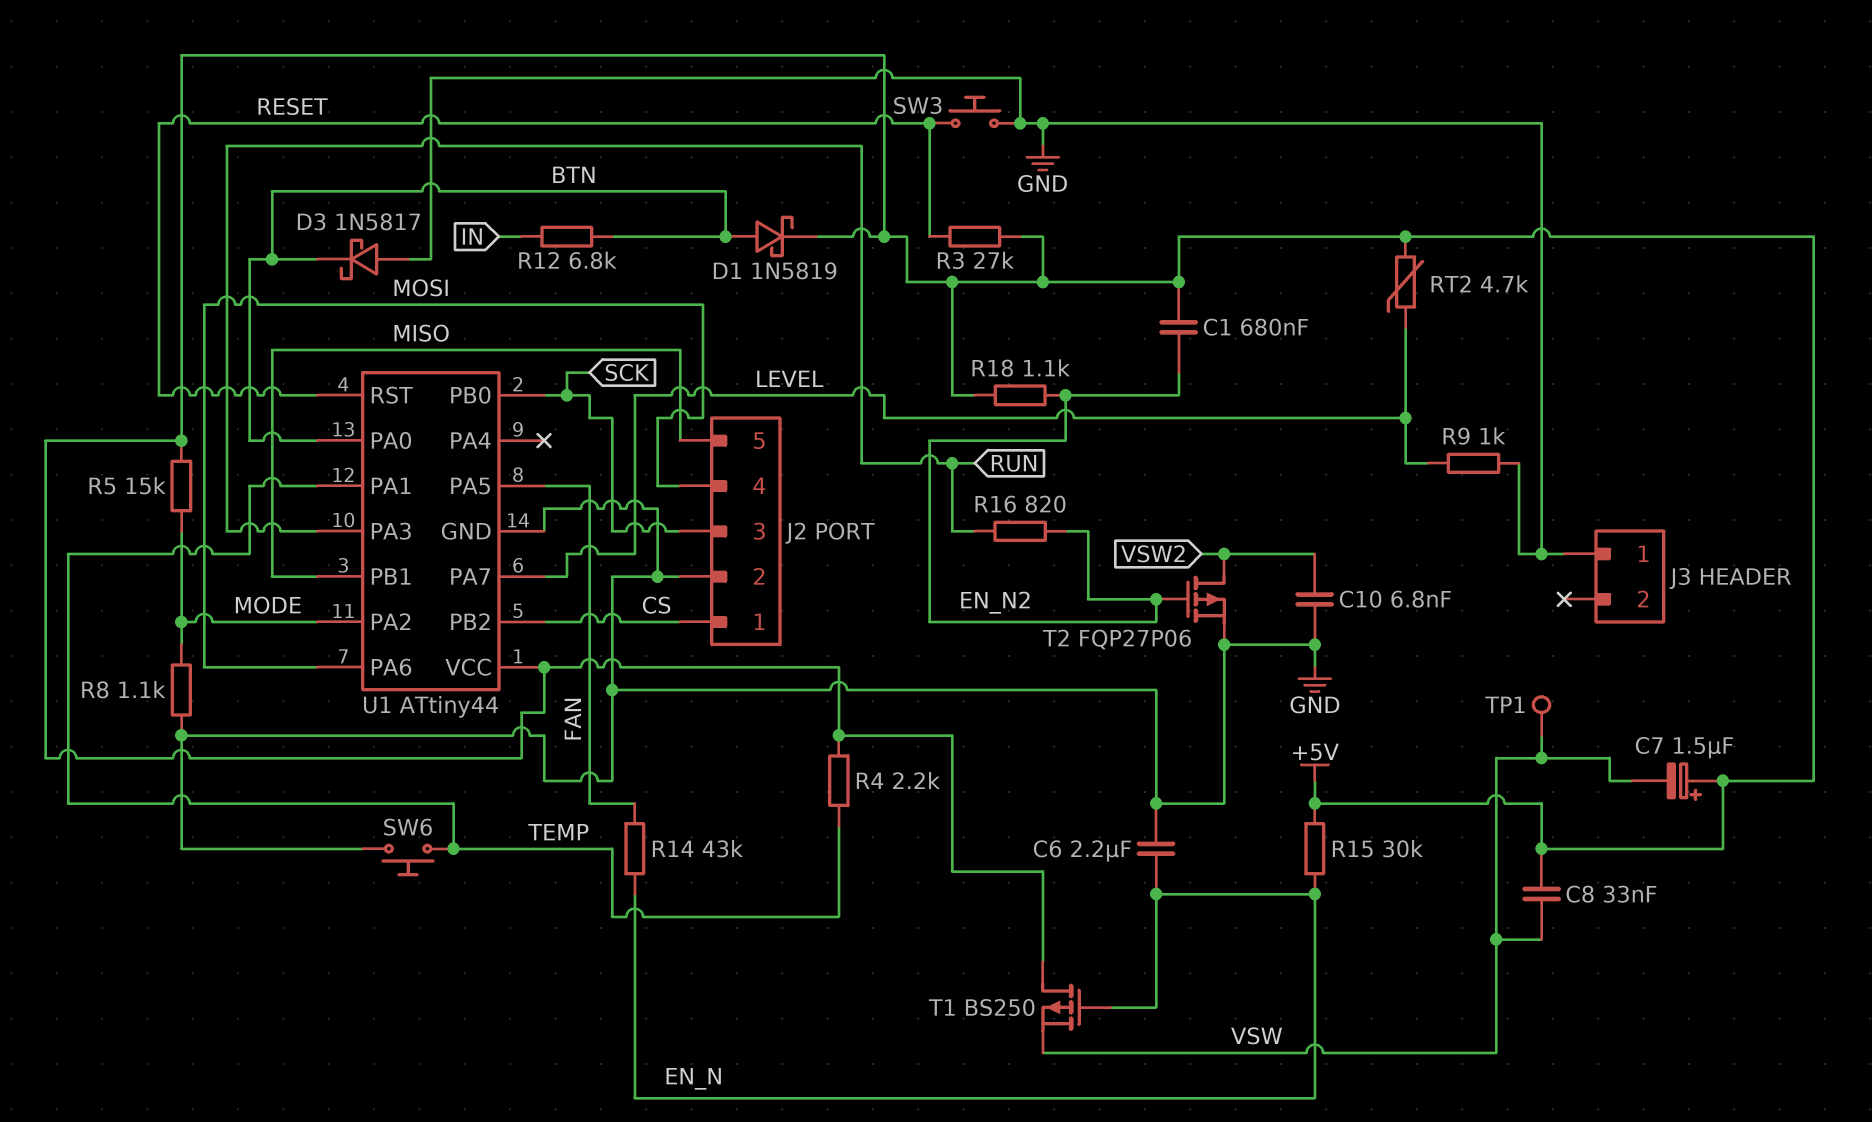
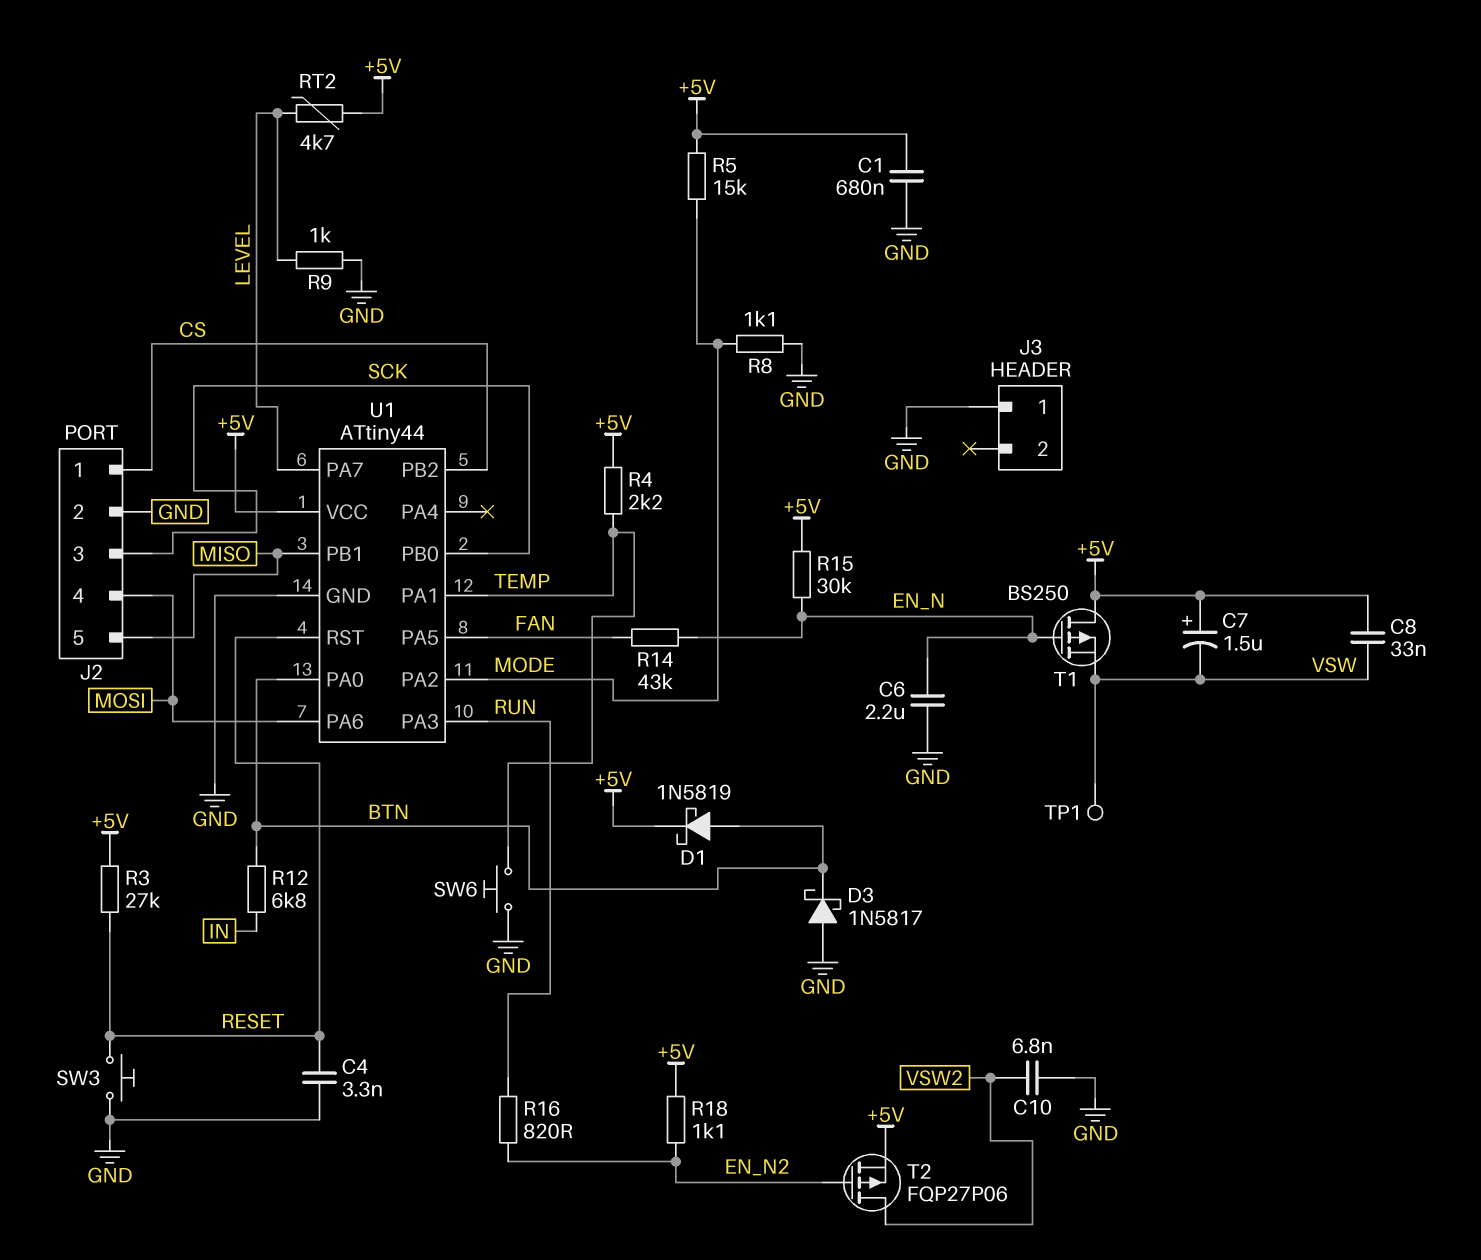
C1: 680nF (+5V, EN_N2) -> 680nF (+5V, GND)
C4: none -> 3.3nF (GND, RESET)
T2: PMOS FQP27P06 (G EN_N2, D VSW2, S GND) -> PMOS FQP27P06 (G EN_N2, D VSW2, S +5V)

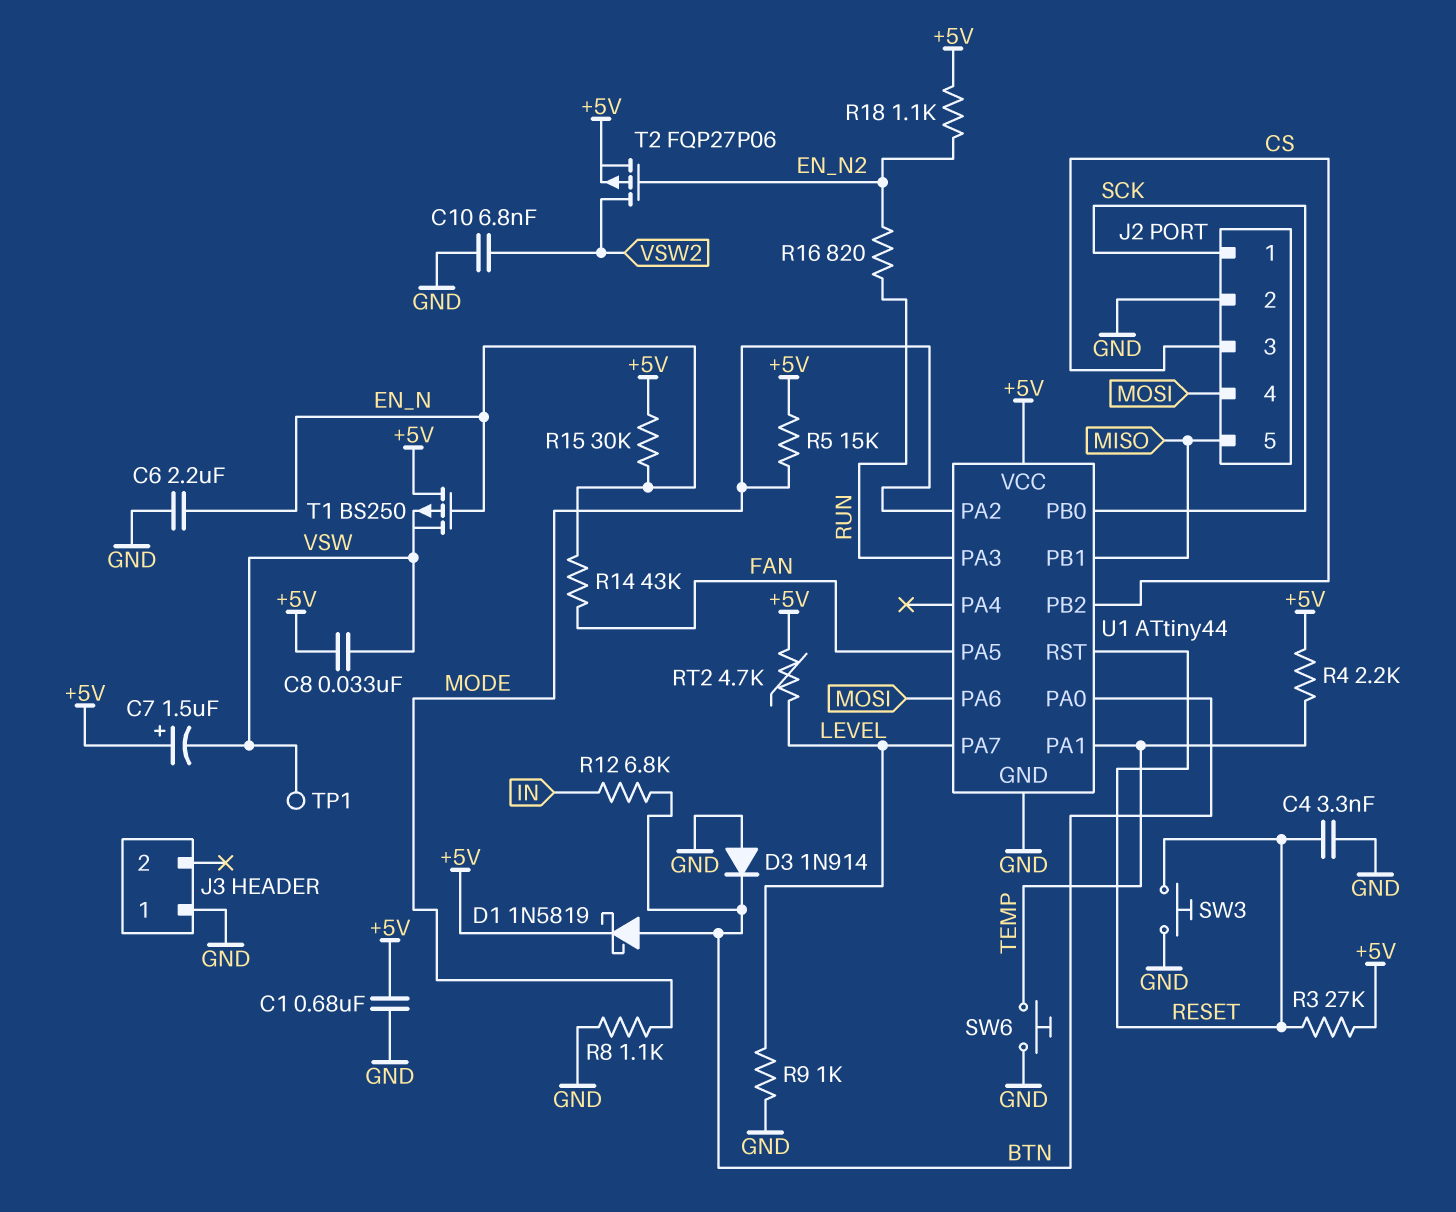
D3: schottky 1N5817 (A GND, K BTN) -> diode 1N914 (A GND, K BTN)
J2 pin 1: CS -> SCK
J2 pin 3: SCK -> CS

